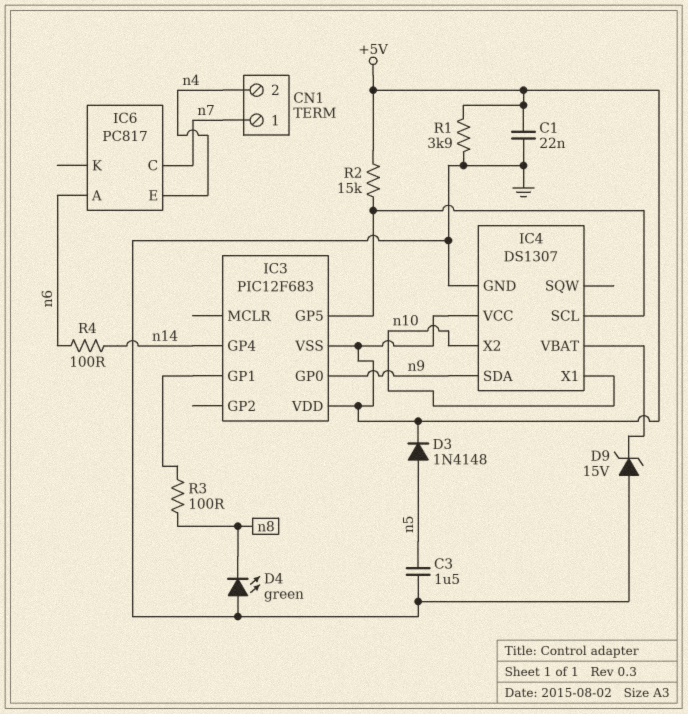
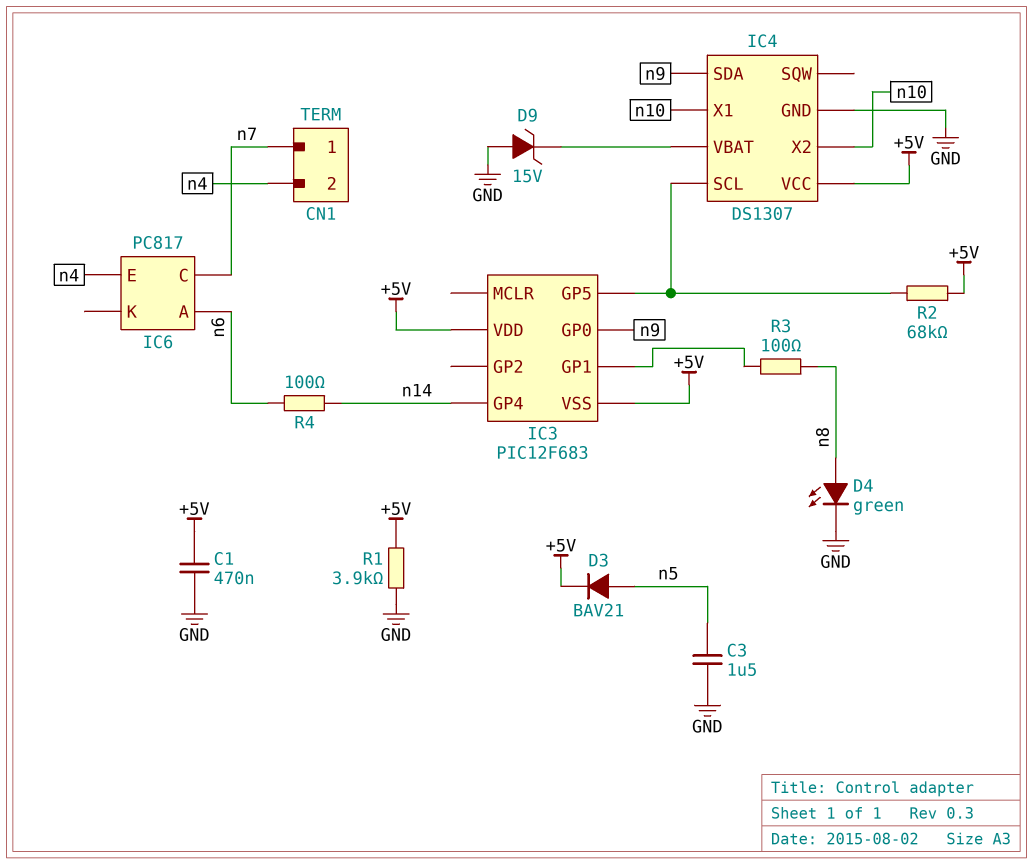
C1: 22nF (+5V, GND) -> 470nF (+5V, GND)
D3: diode 1N4148 (A n5, K +5V) -> diode BAV21 (A n5, K +5V)
D4: LED green (A GND, K n8) -> LED green (A n8, K GND)
R2: 15k (+5V, IC3/GP5) -> 68k (+5V, IC3/GP5)

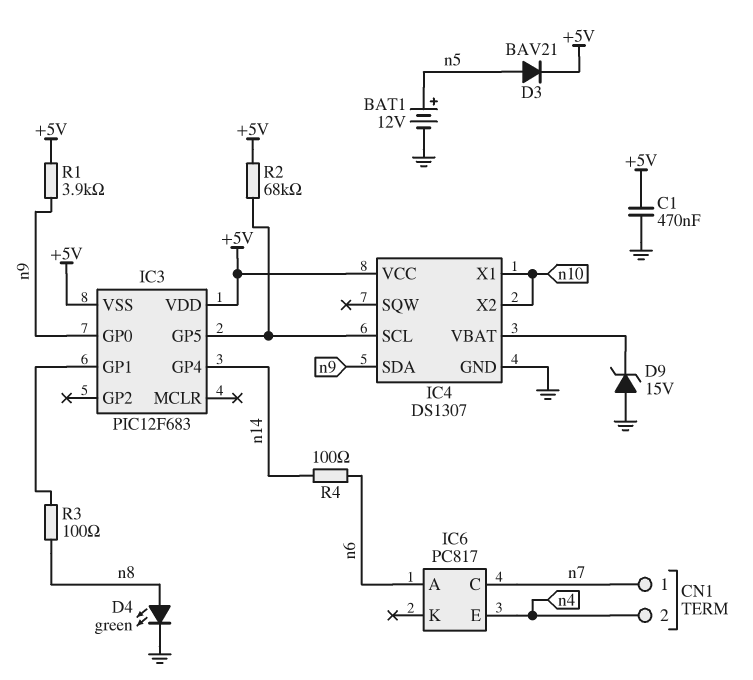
BAT1: none -> 12V (plus n5, minus GND)
C3: 1.5uF (GND, n5) -> none
R1: 3.9k (+5V, GND) -> 3.9k (+5V, n9)

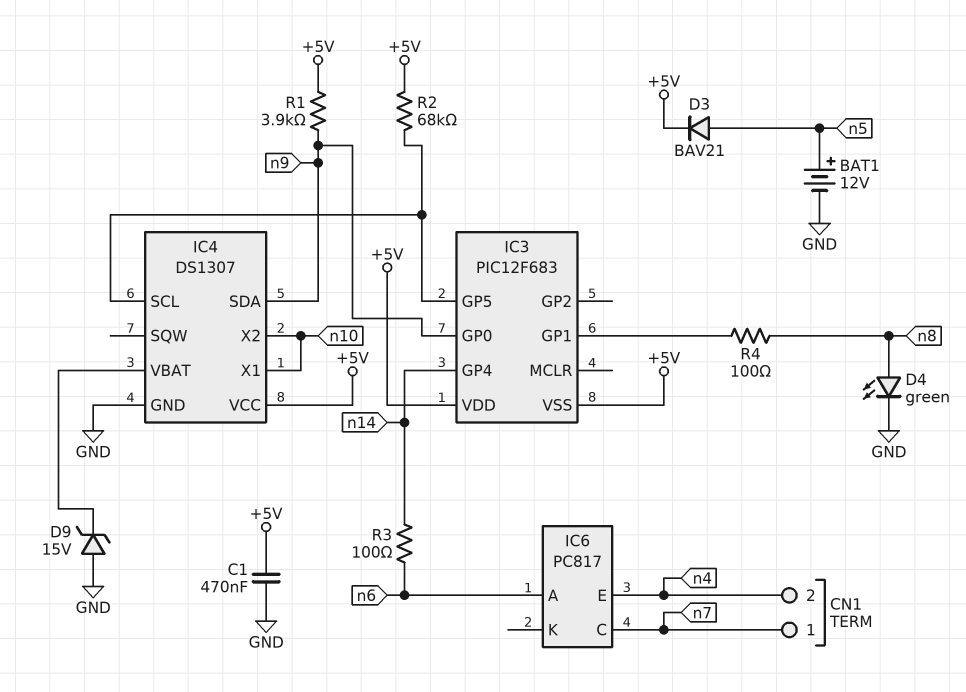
R3: 100 (IC3/GP1, n8) -> 100 (n6, n14)
R4: 100 (n6, n14) -> 100 (IC3/GP1, n8)

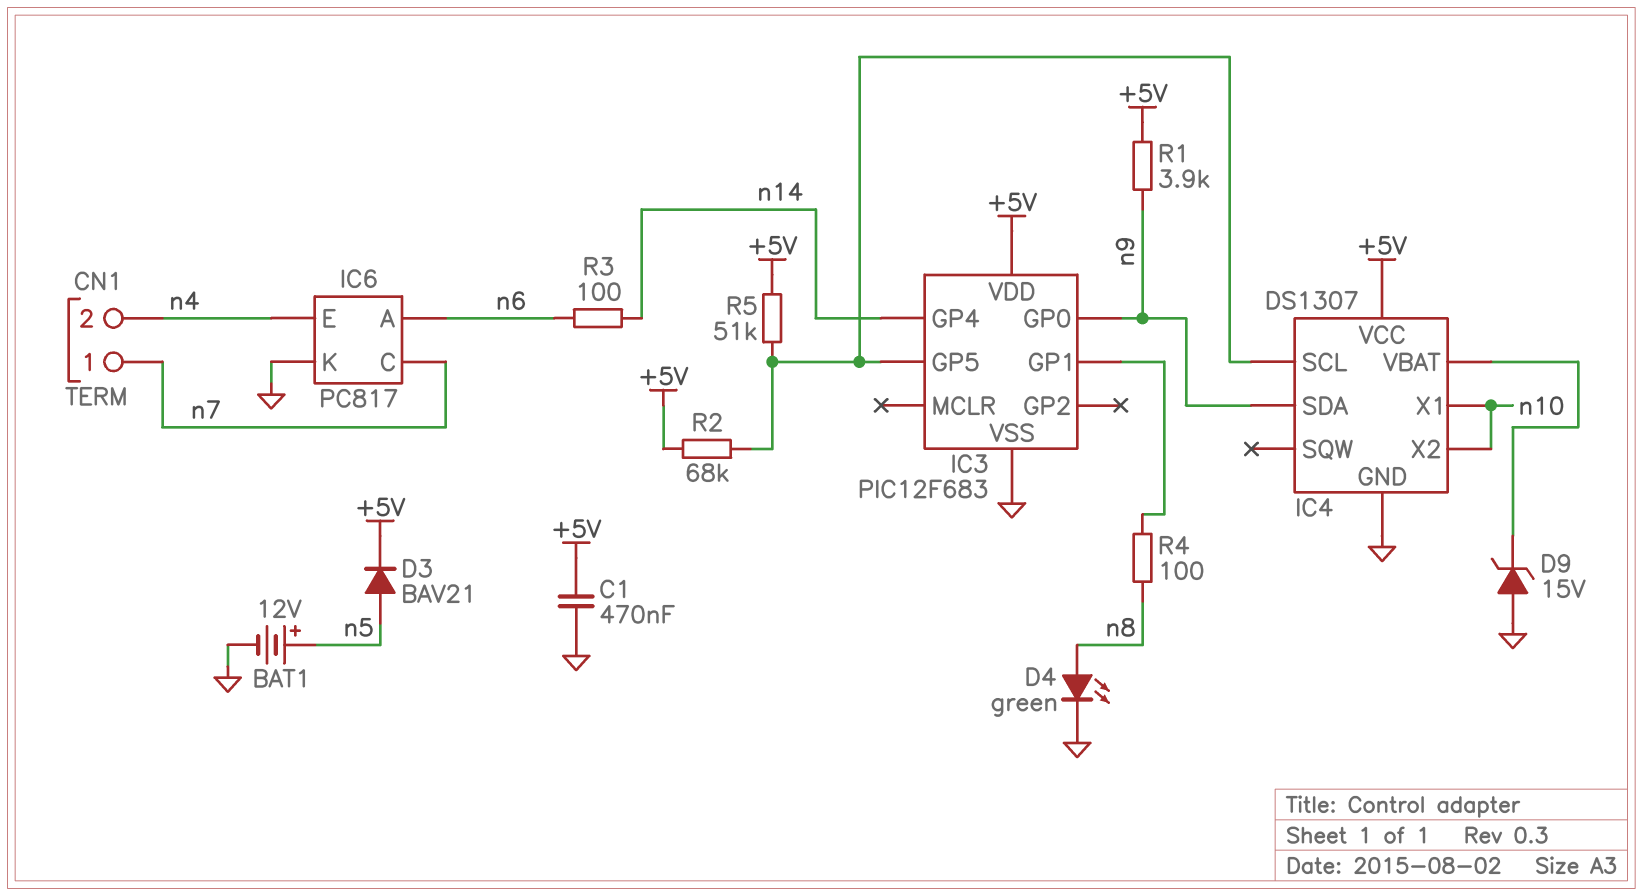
IC3 pin VSS: +5V -> GND
IC6 pin K: none -> GND
R5: none -> 51k (+5V, IC3/GP5)

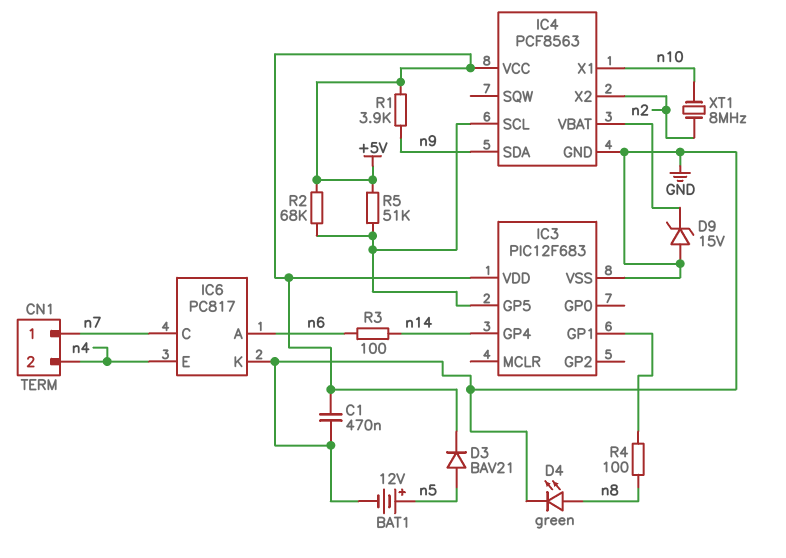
IC3 pin GP0: n9 -> none
IC4: DS1307 -> PCF8563
IC4 pin X2: n10 -> n2
XT1: none -> 8MHz (n2, n10)

